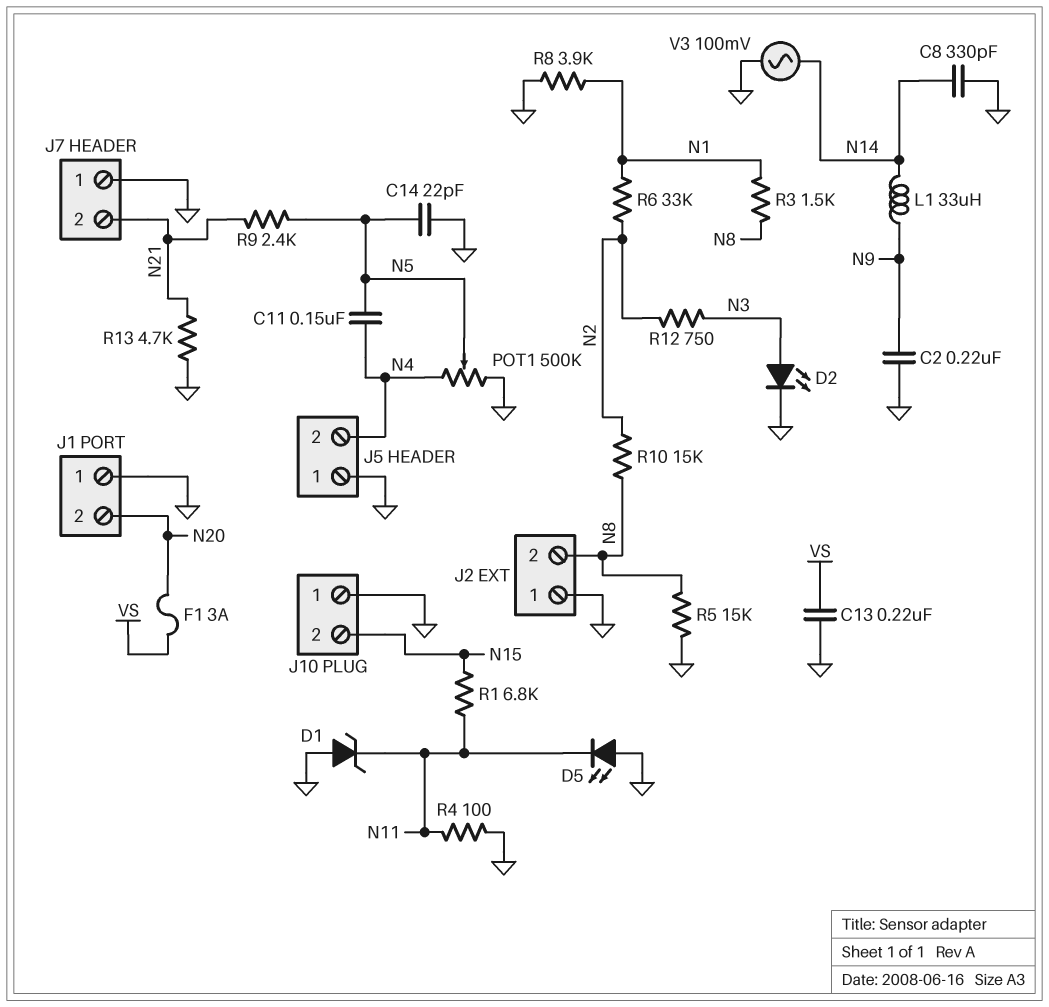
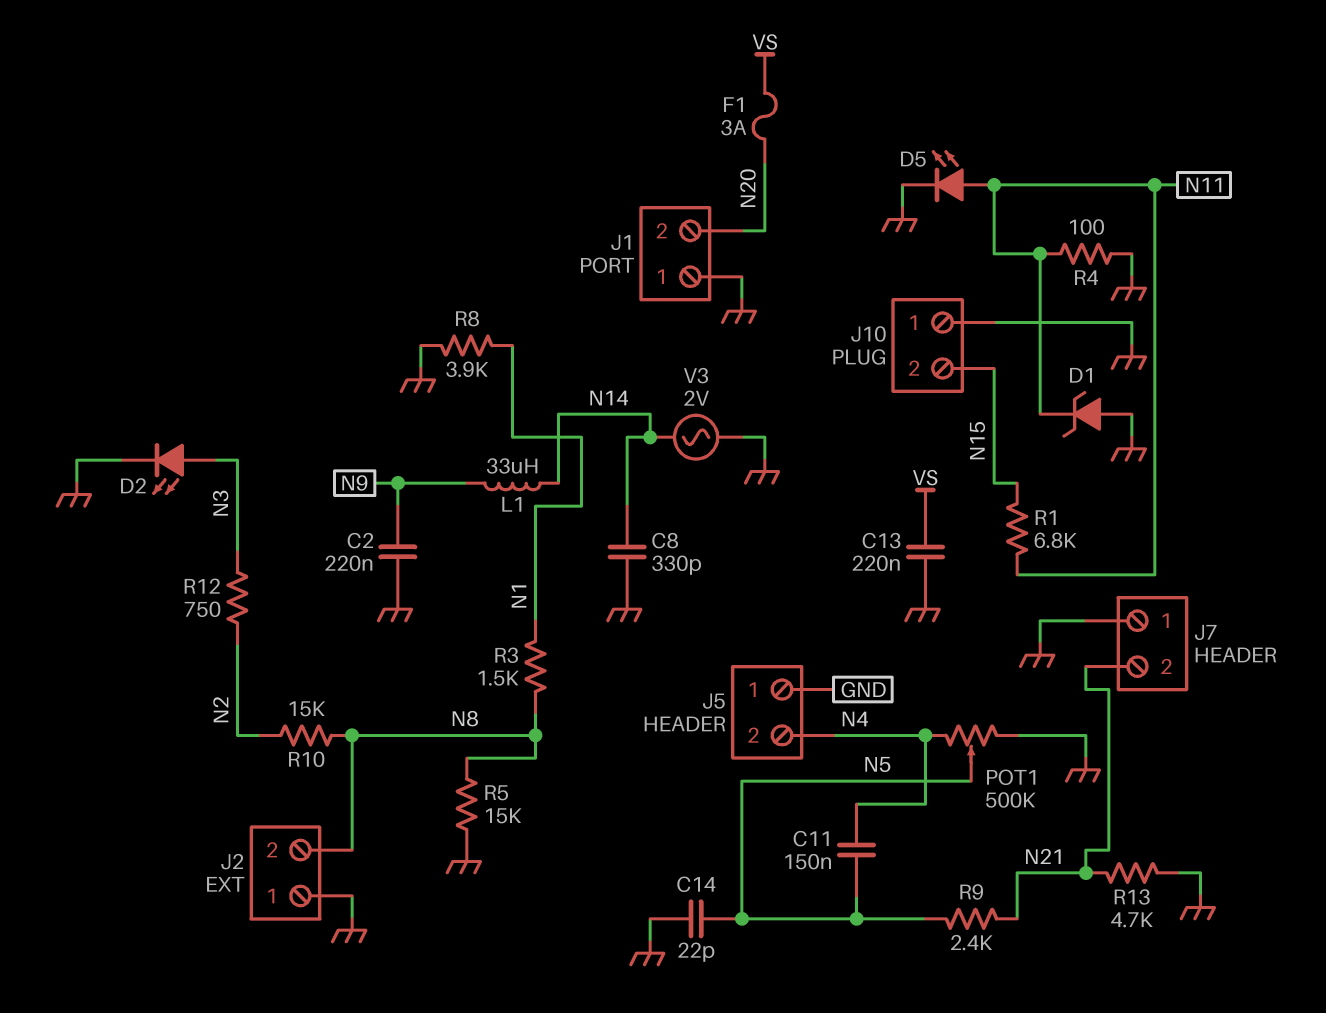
D5: LED (A GND, K N11) -> LED (A N11, K GND)
R6: 33k (N1, N2) -> none
V3: AC 100mV (GND, N14) -> AC 2V (GND, N14)

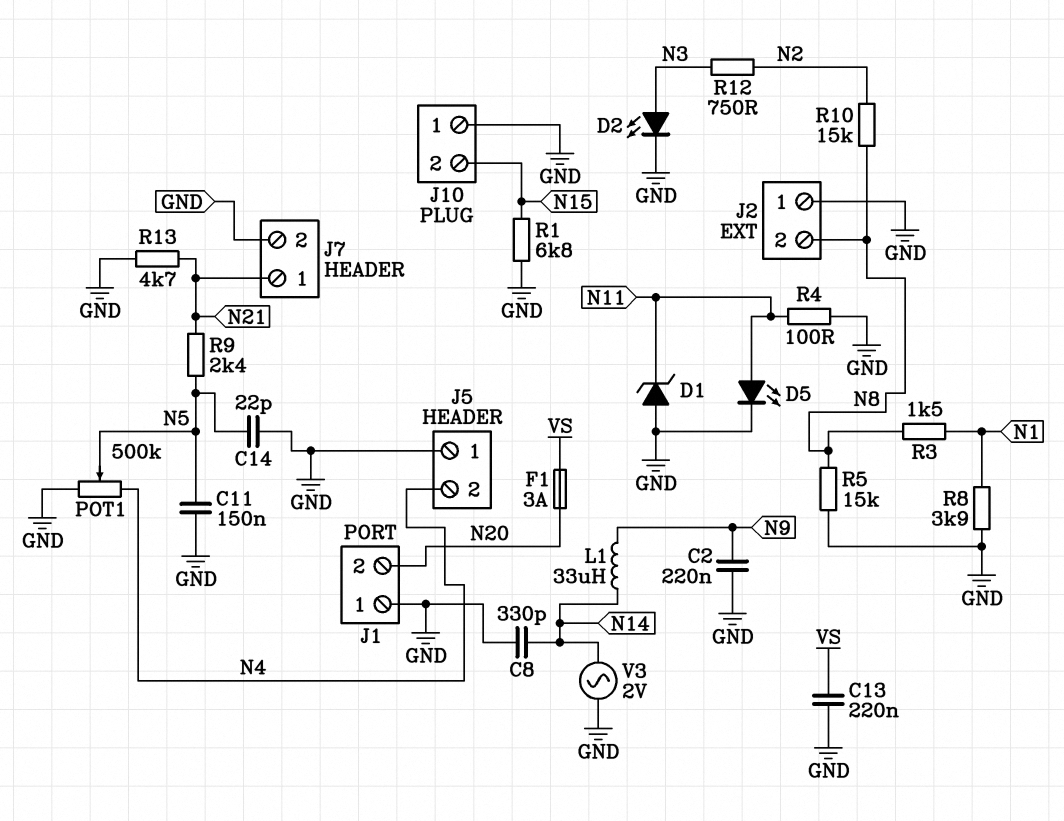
C11: 150nF (N4, N5) -> 150nF (GND, N5)
J7 pin 1: GND -> N21
J7 pin 2: N21 -> GND
R1: 6.8k (N11, N15) -> 6.8k (GND, N15)

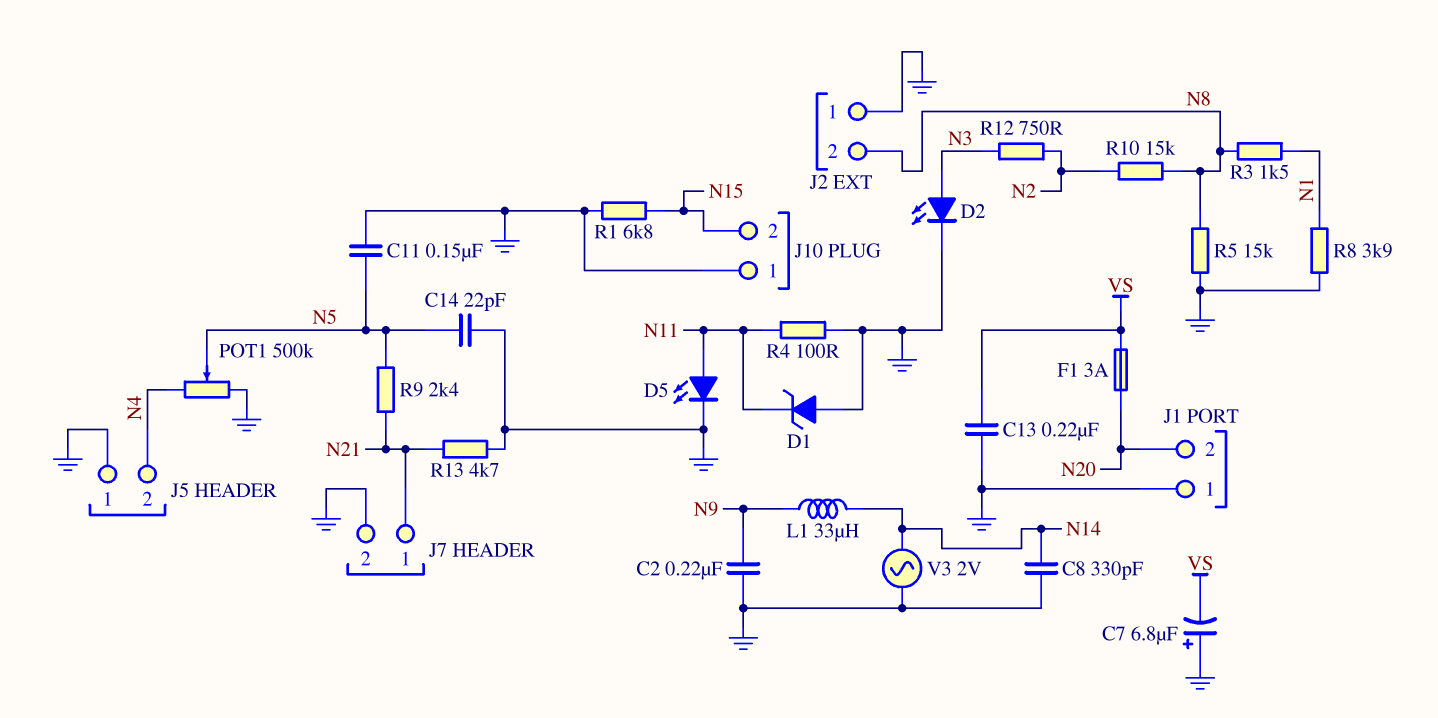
C7: none -> 6.8uF (plus GND, minus VS)

